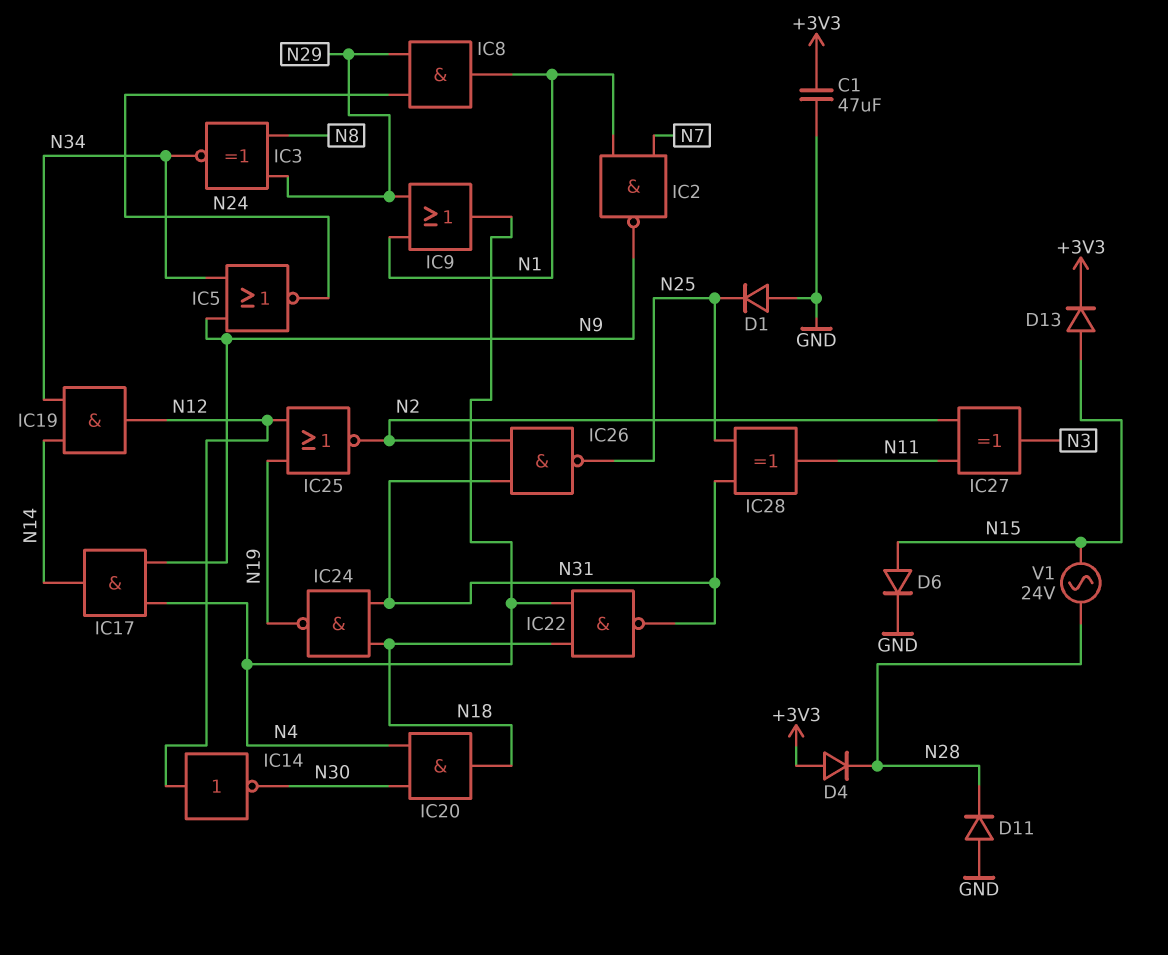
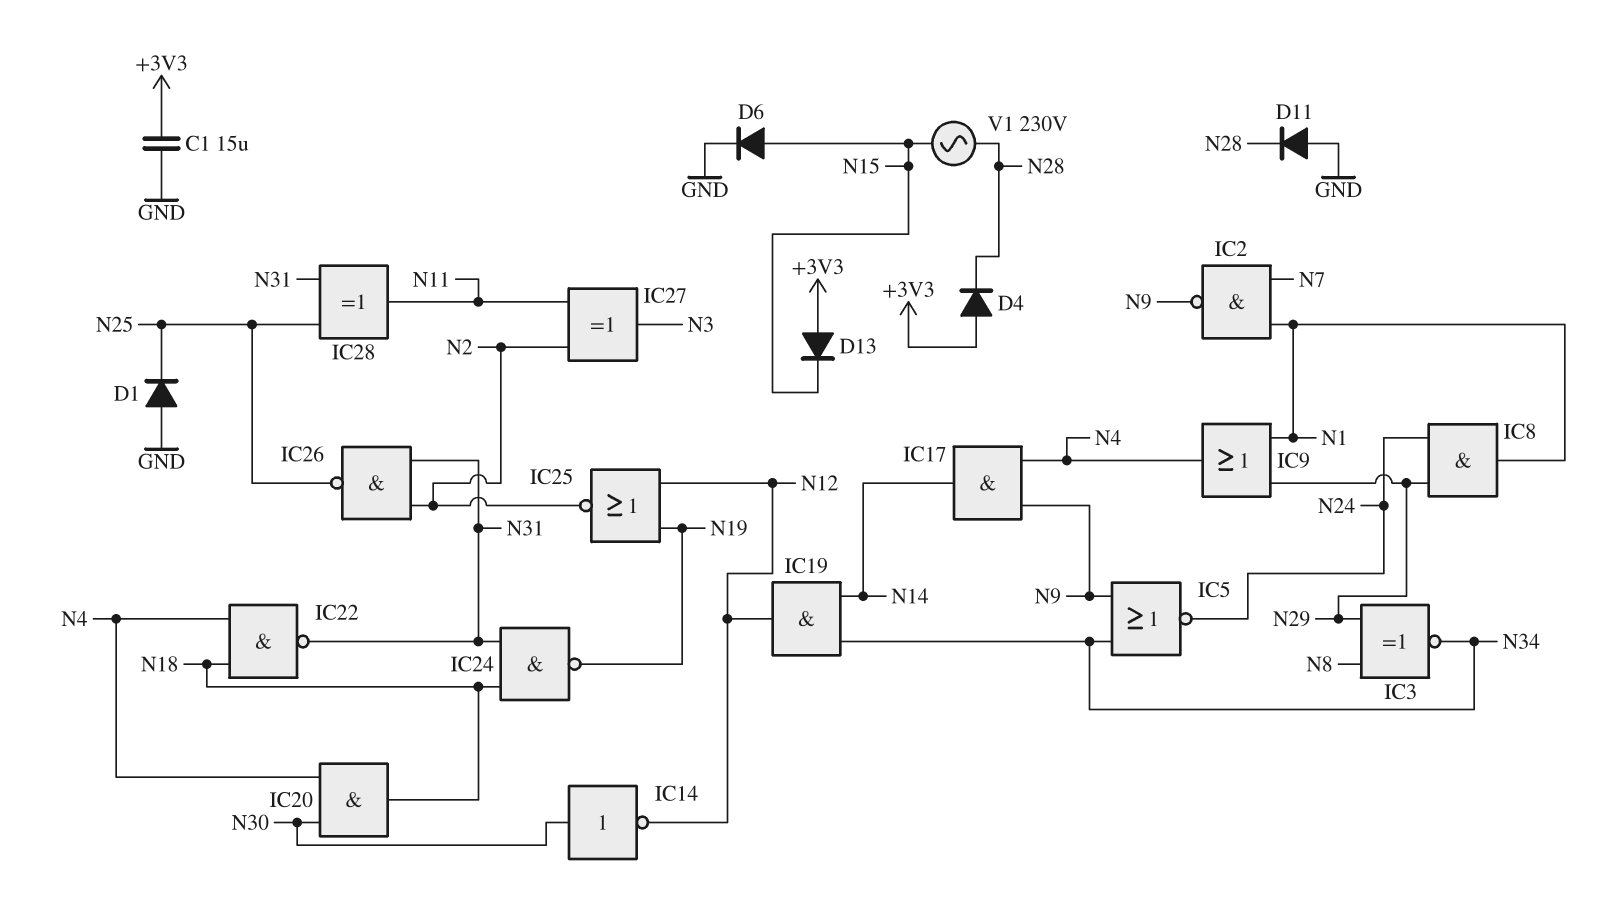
C1: 47uF (+3V3, GND) -> 15uF (+3V3, GND)
D13: diode (A N15, K +3V3) -> diode (A +3V3, K N15)
IC14: NOT (in N12, out N30) -> NOT (in N30, out N12)
V1: AC 24V (N15, N28) -> AC 230V (N15, N28)

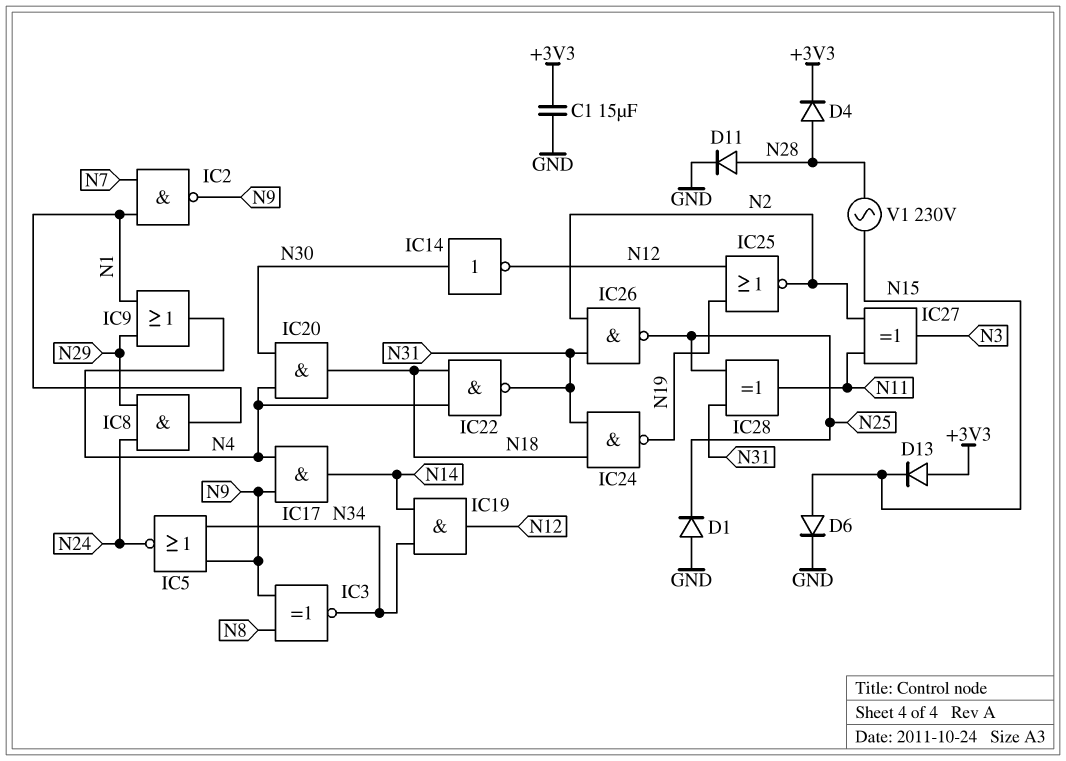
D4: diode (A +3V3, K N28) -> diode (A N28, K +3V3)
D11: diode (A GND, K N28) -> diode (A N28, K GND)
IC3: XNOR (in N8, in N29, out N34) -> XNOR (in N8, in N9, out N34)

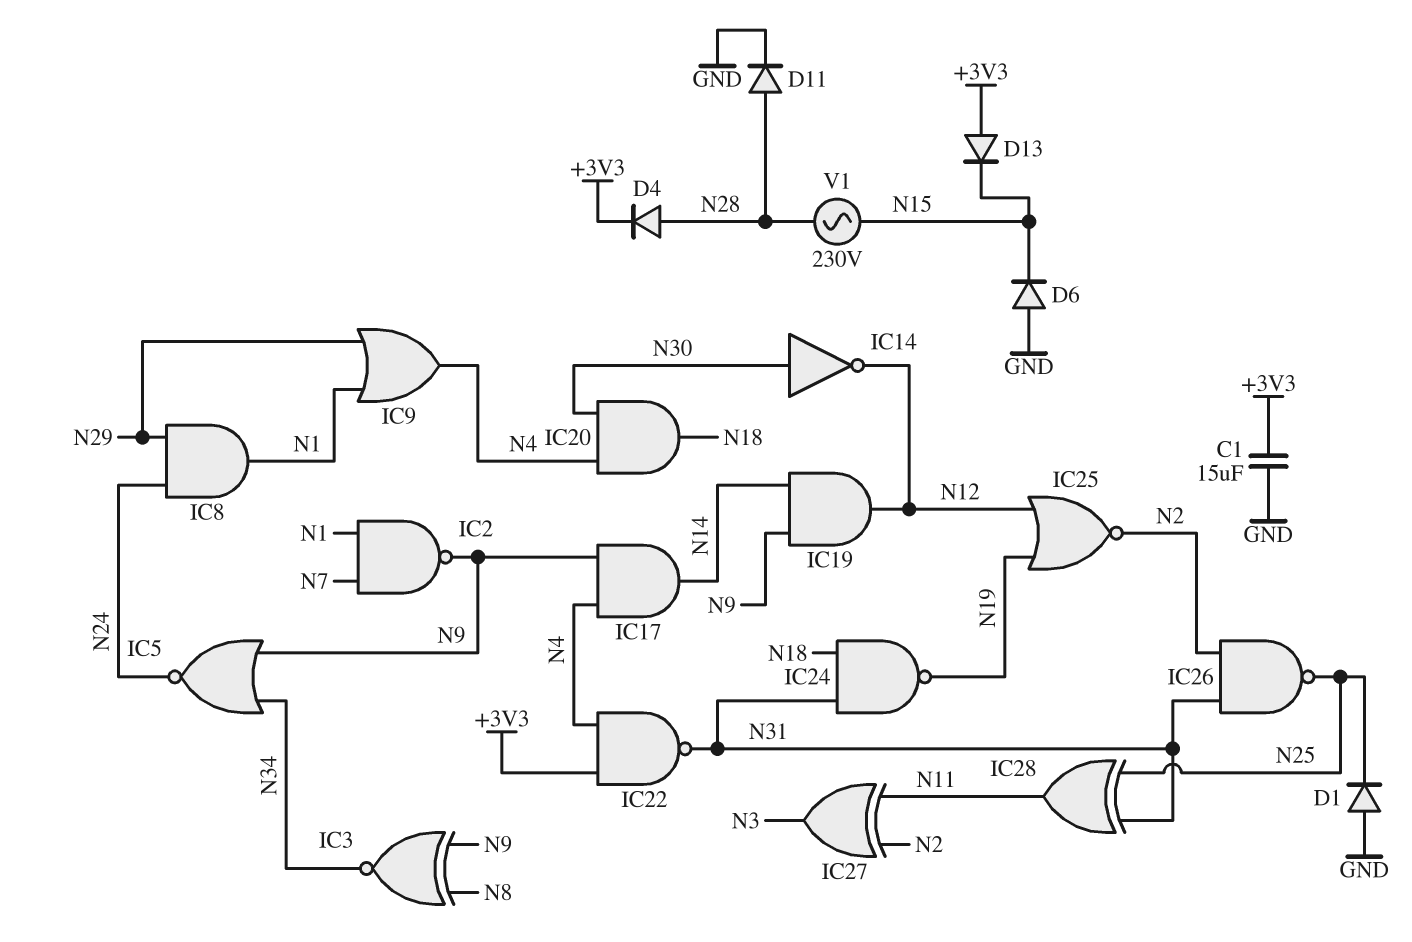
D6: diode (A N15, K GND) -> diode (A GND, K N15)
IC19: AND (in N14, in N34, out N12) -> AND (in N9, in N14, out N12)
IC22: NAND (in N4, in N18, out N31) -> NAND (in +3V3, in N4, out N31)

